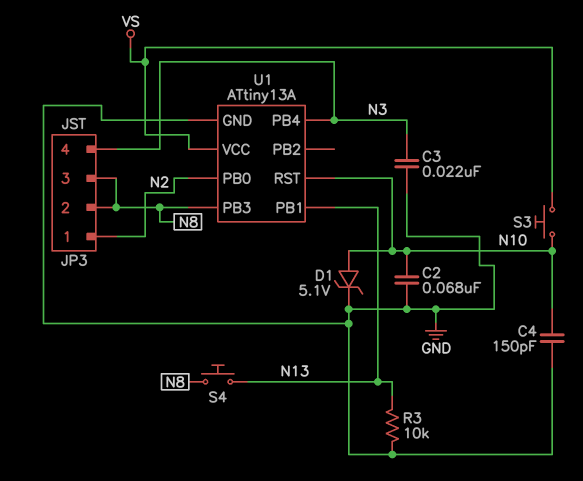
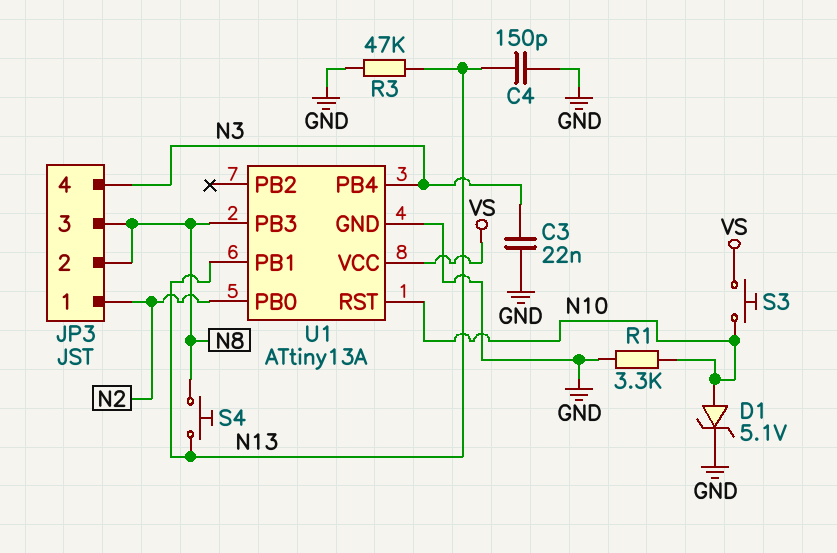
C2: 68nF (GND, N10) -> none
C4: 150pF (GND, N10) -> 150pF (GND, N13)
R1: none -> 3.3k (GND, N10)
R3: 10k (GND, N13) -> 47k (GND, N13)

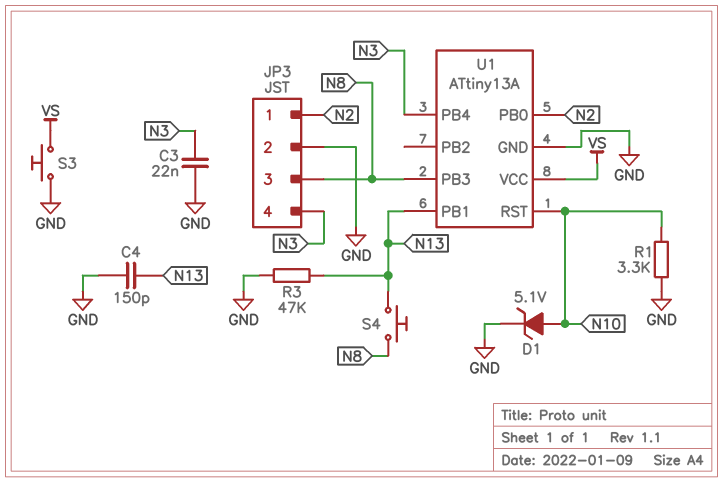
JP3 pin 2: N8 -> GND
S3: button (N10, VS) -> button (GND, VS)

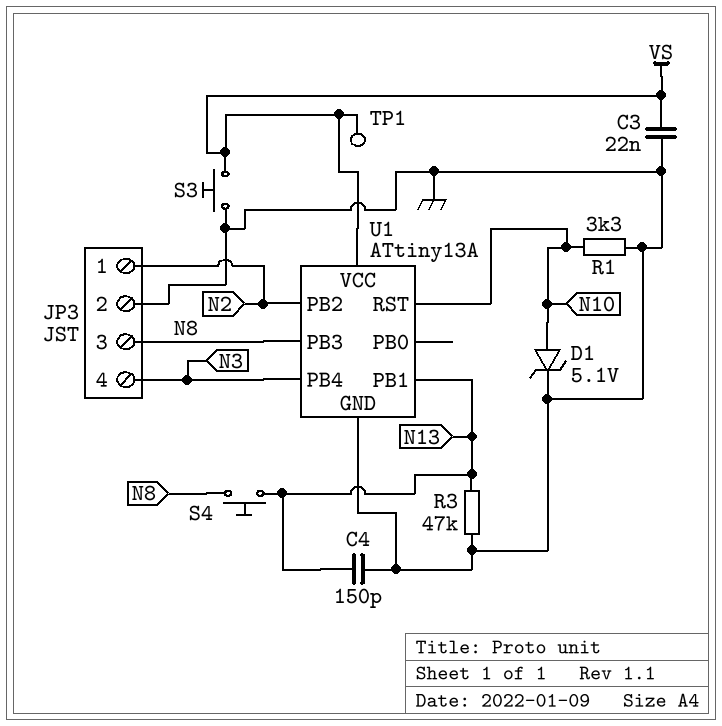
C3: 22nF (GND, N3) -> 22nF (GND, VS)
TP1: none -> test point (VS)
U1 pin PB0: N2 -> none
U1 pin PB2: none -> N2

